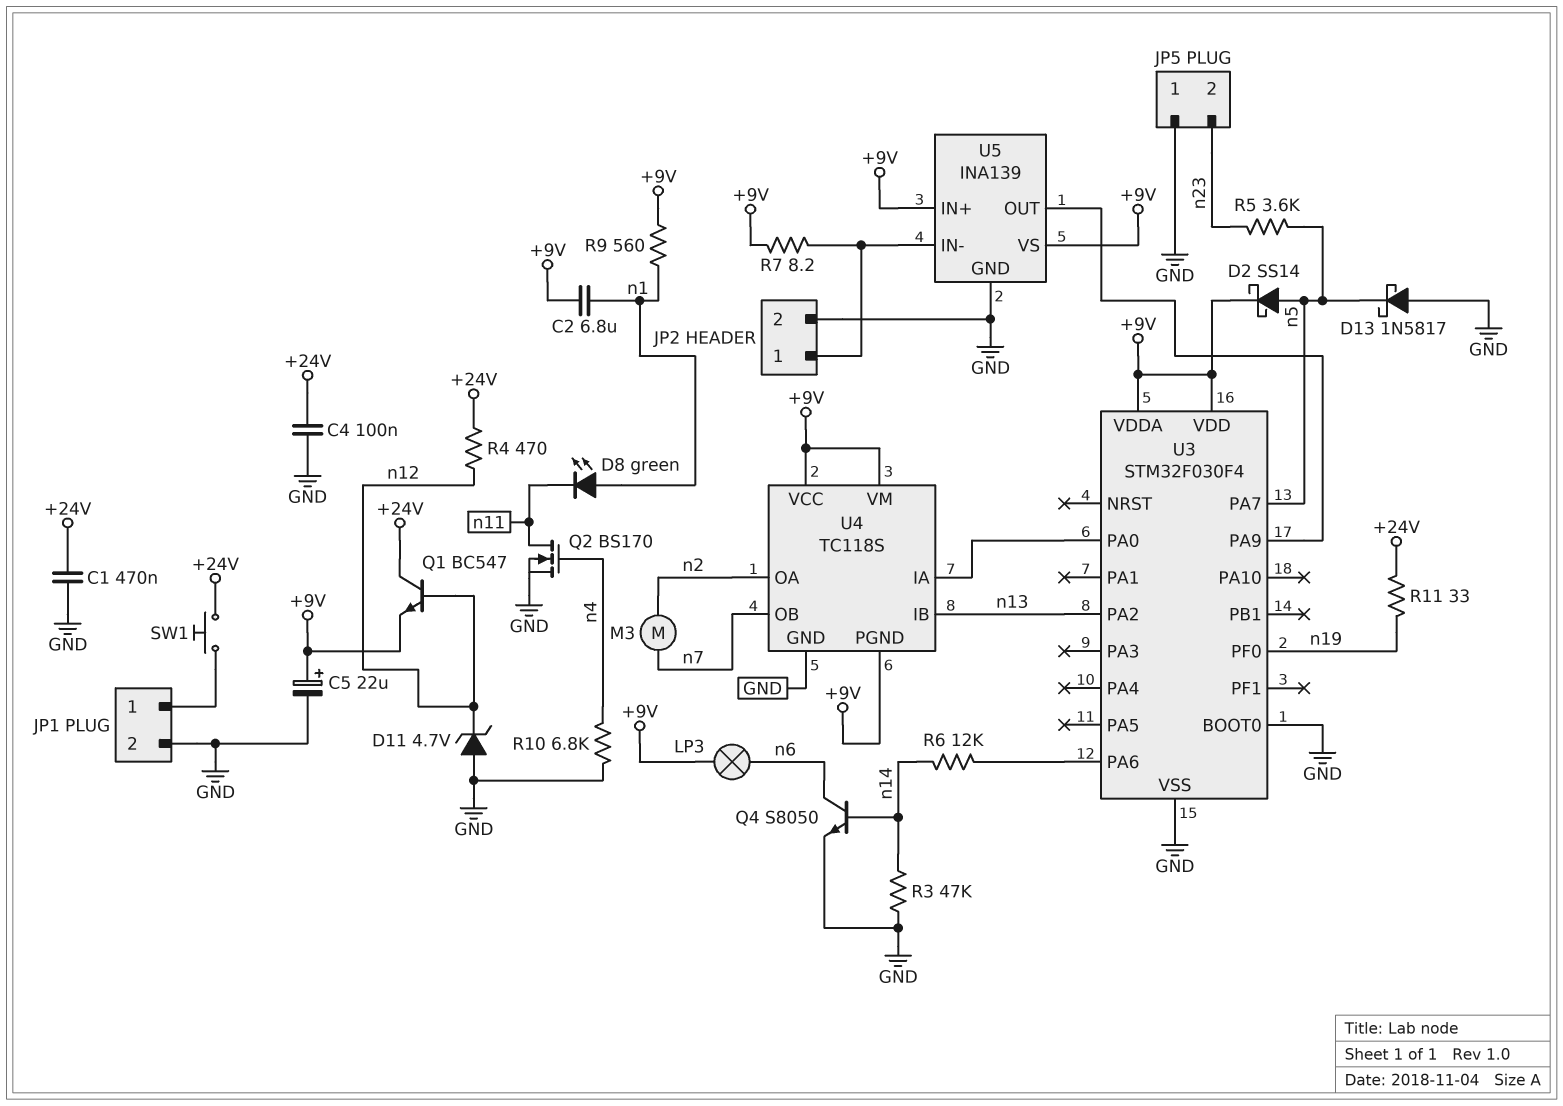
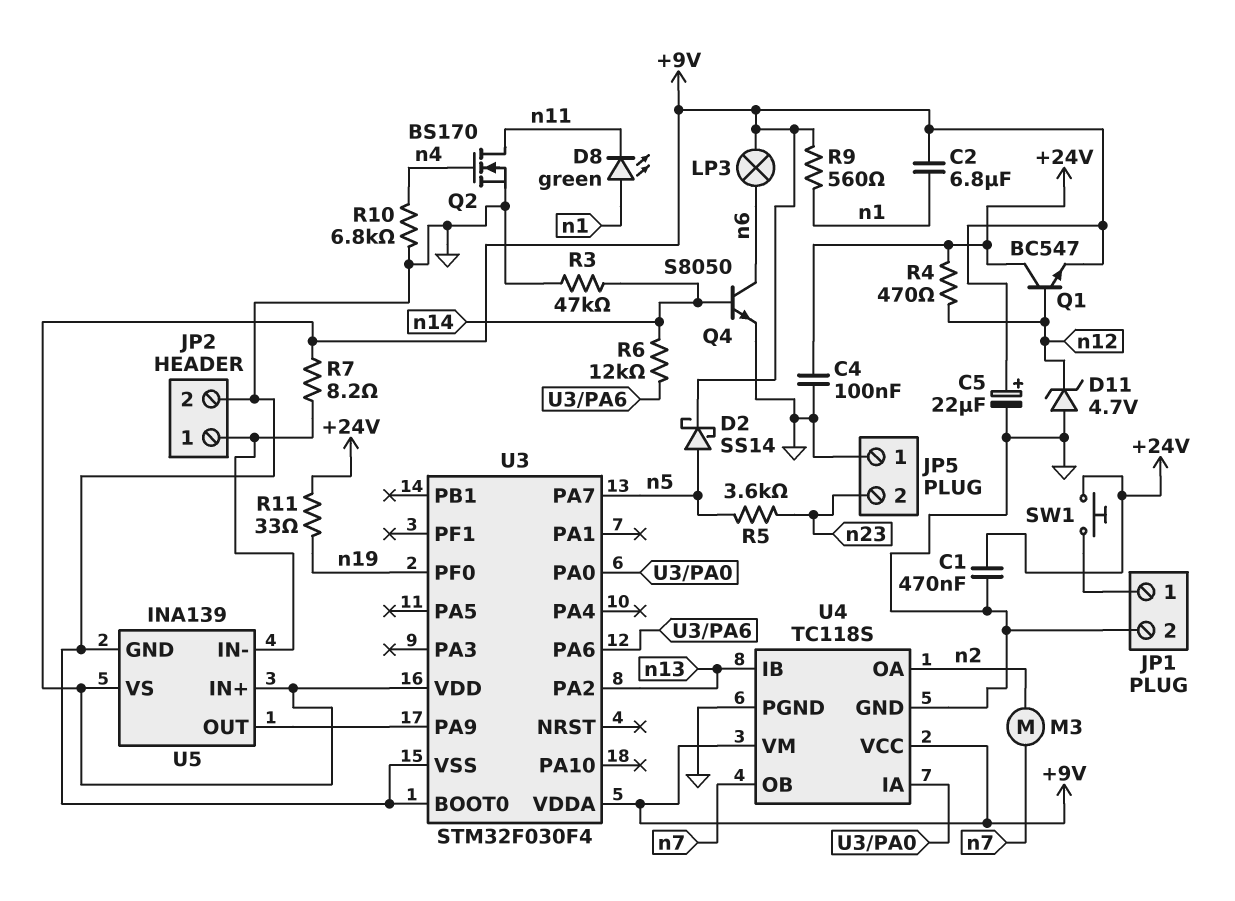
D13: schottky 1N5817 (A GND, K n5) -> none
U4 pin PGND: +9V -> GND

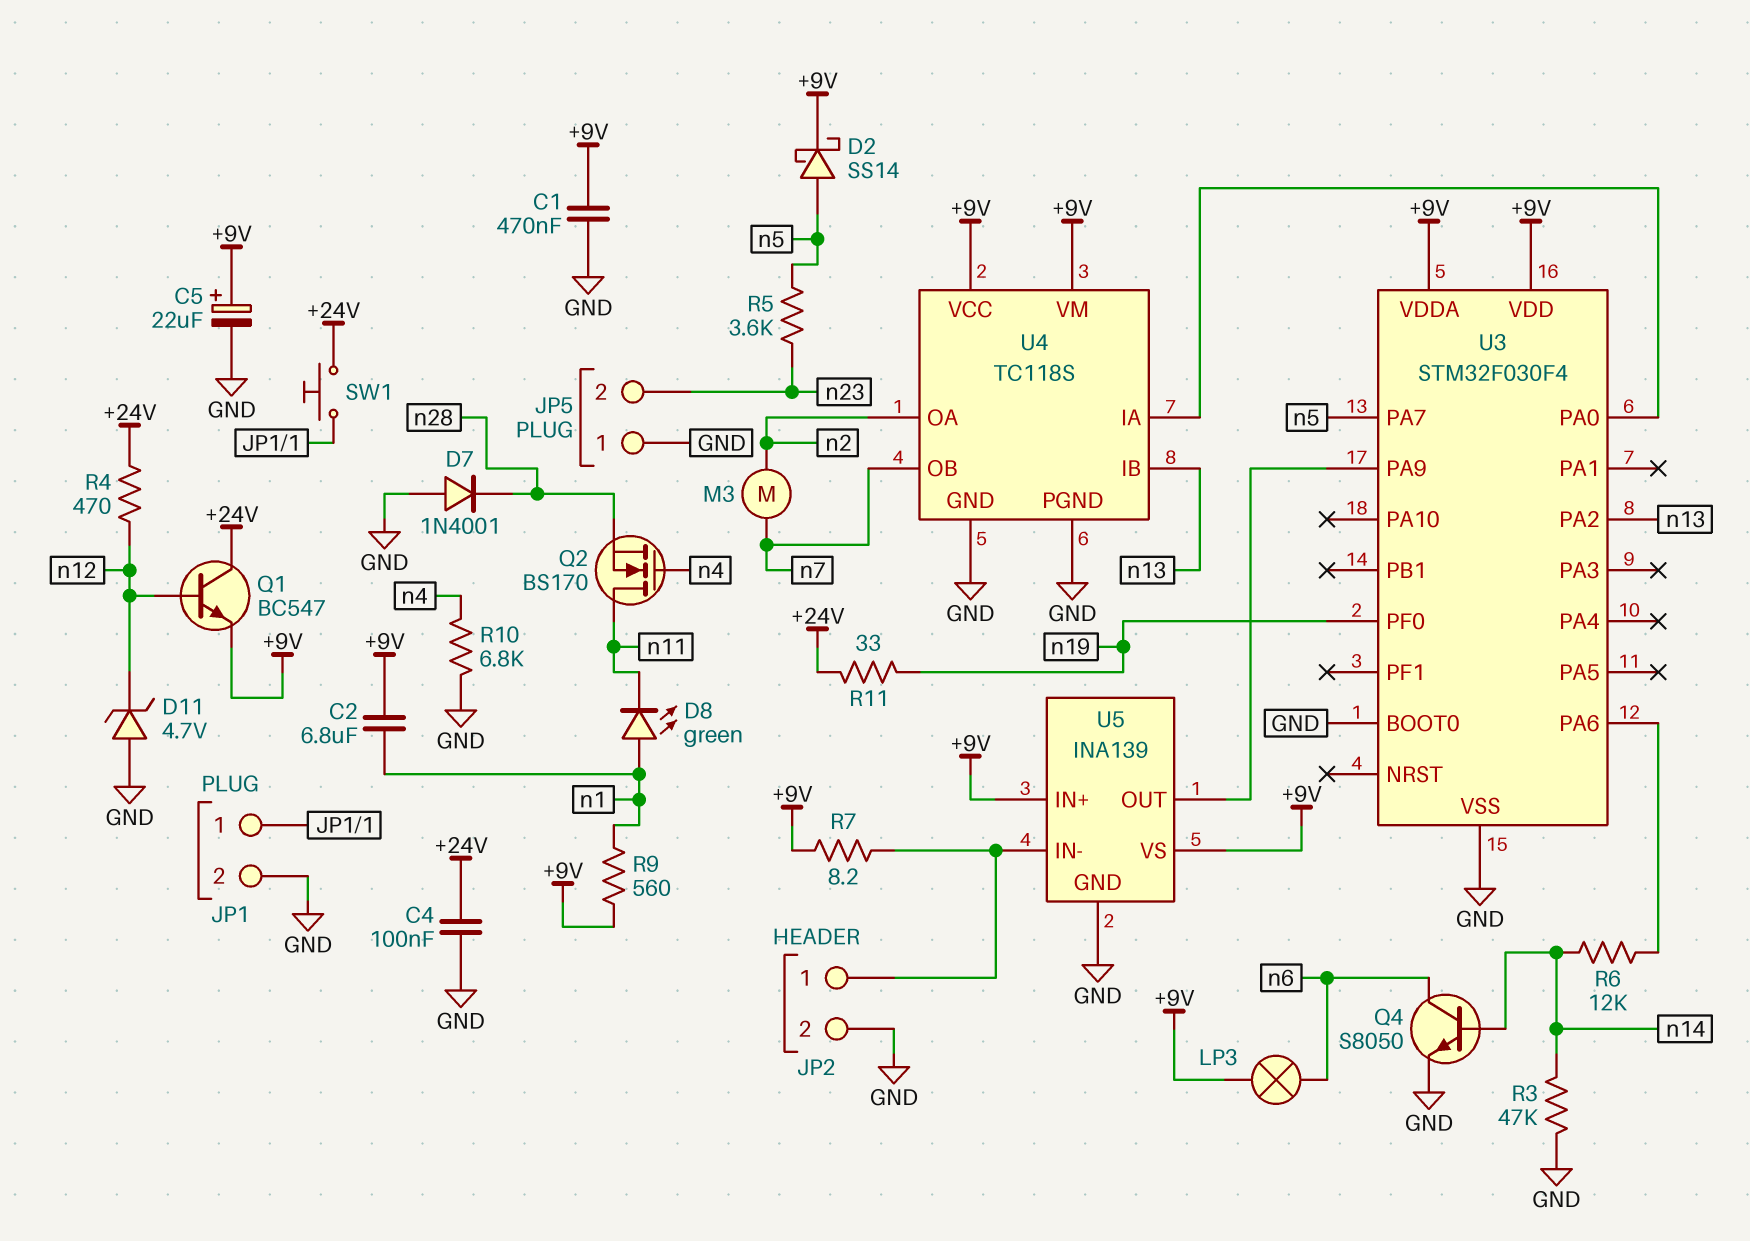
C1: 470nF (+24V, GND) -> 470nF (+9V, GND)
D7: none -> diode 1N4001 (A GND, K n28)
Q2: NMOS BS170 (G n4, D n11, S GND) -> NMOS BS170 (G n4, D n11, S n28)

